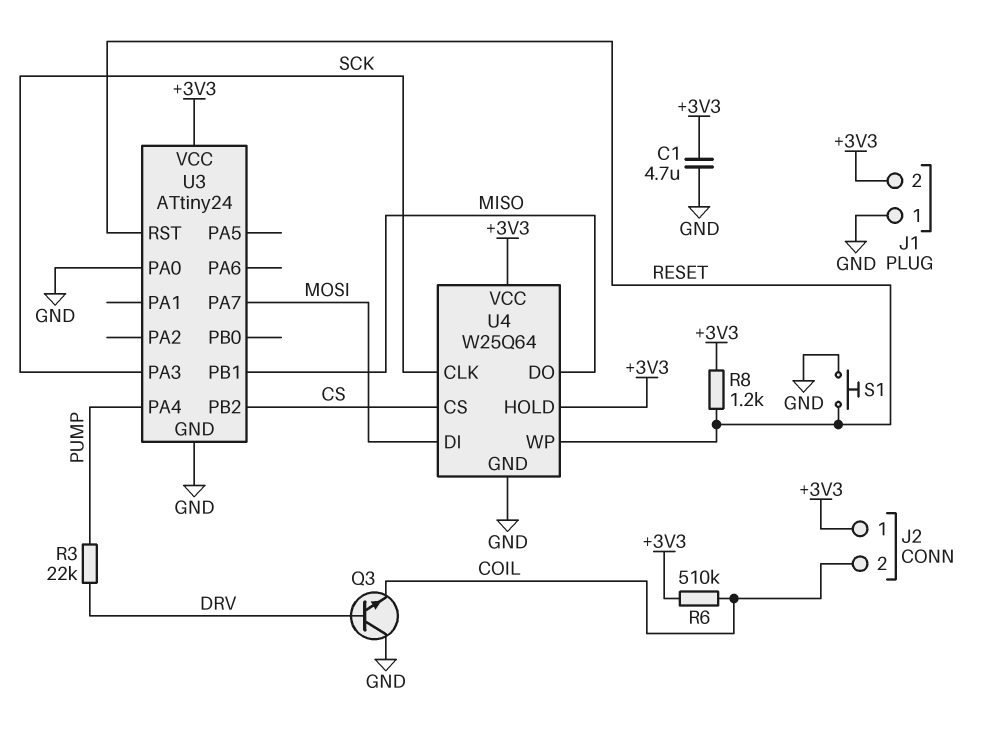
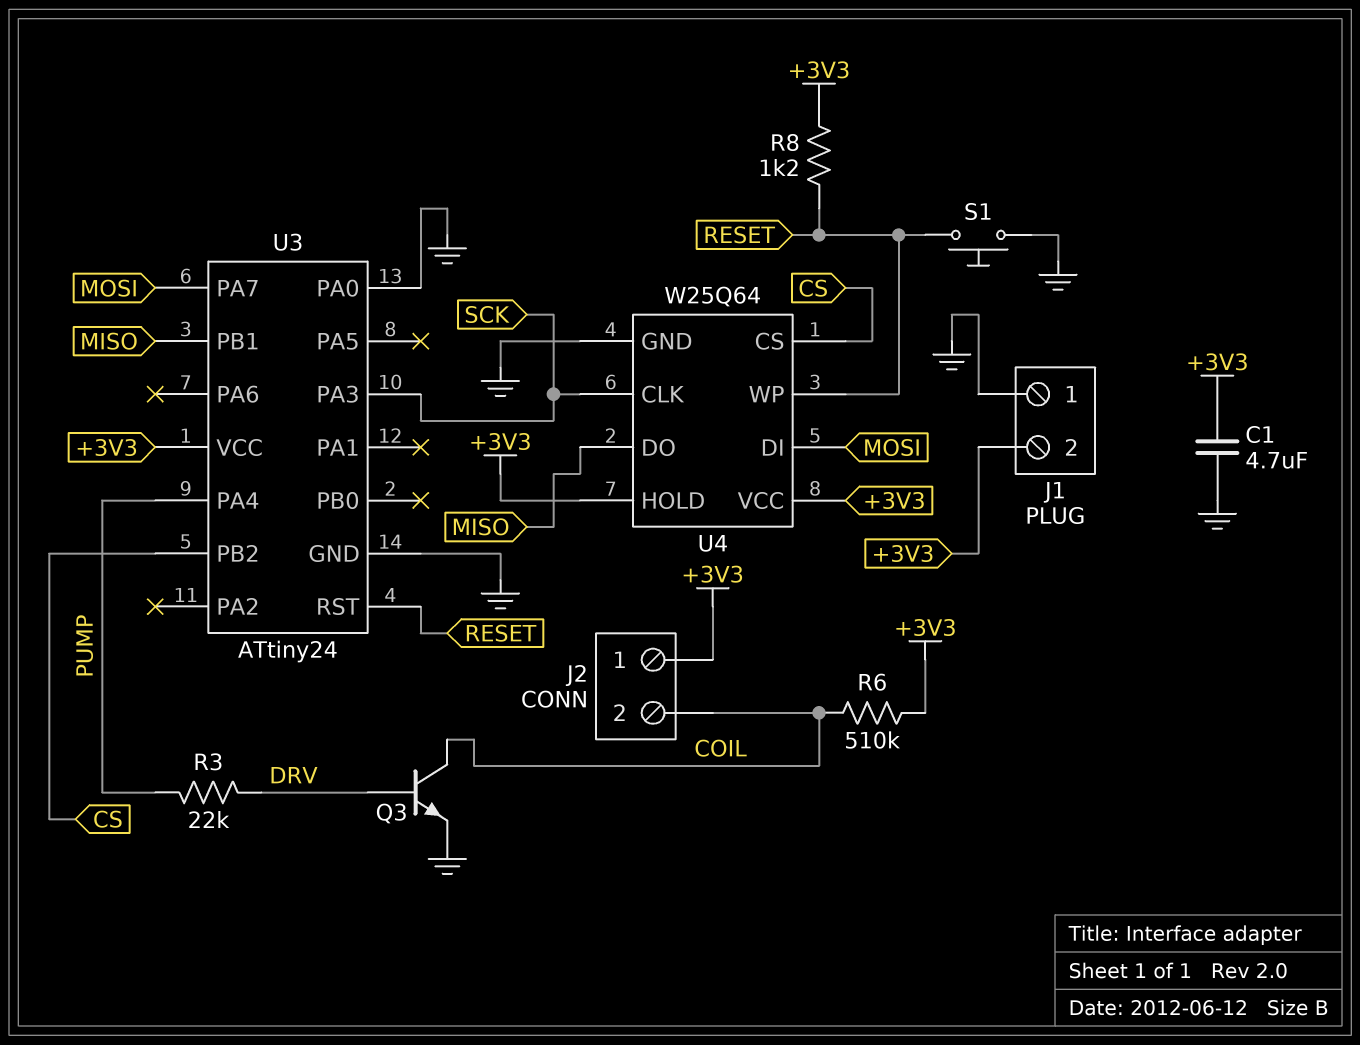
Q3: NPN (B DRV, C GND, E COIL) -> NPN (B DRV, C COIL, E GND)

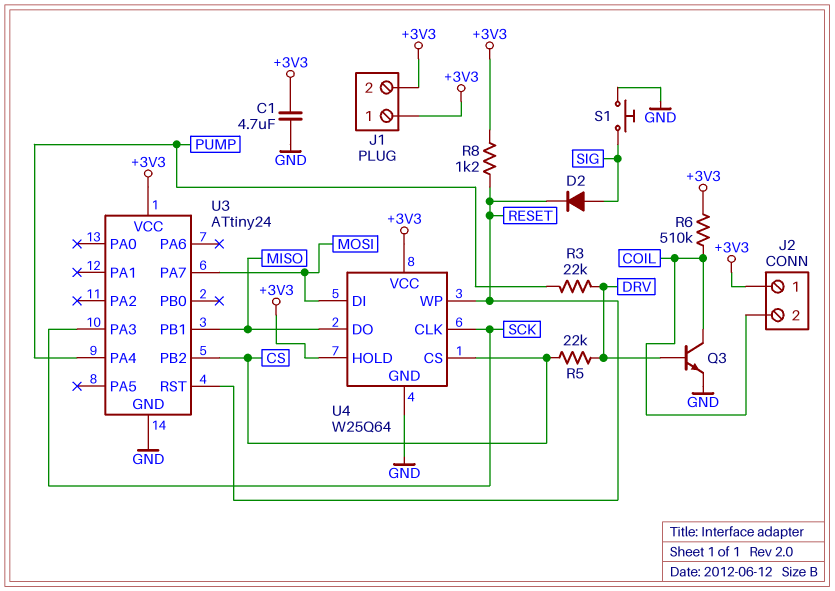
D2: none -> diode (A SIG, K RESET)
J1 pin 1: GND -> +3V3
R5: none -> 22k (CS, DRV)
S1: button (GND, RESET) -> button (GND, SIG)
U3 pin PA0: GND -> none

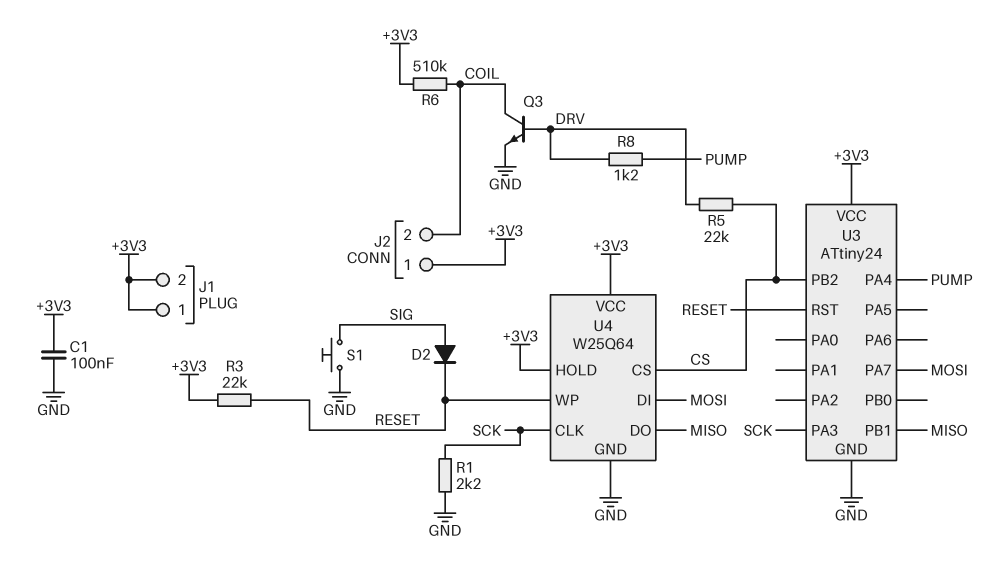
C1: 4.7uF (+3V3, GND) -> 100nF (+3V3, GND)
R1: none -> 2.2k (GND, SCK)
R3: 22k (DRV, PUMP) -> 22k (+3V3, RESET)
R8: 1.2k (+3V3, RESET) -> 1.2k (DRV, PUMP)

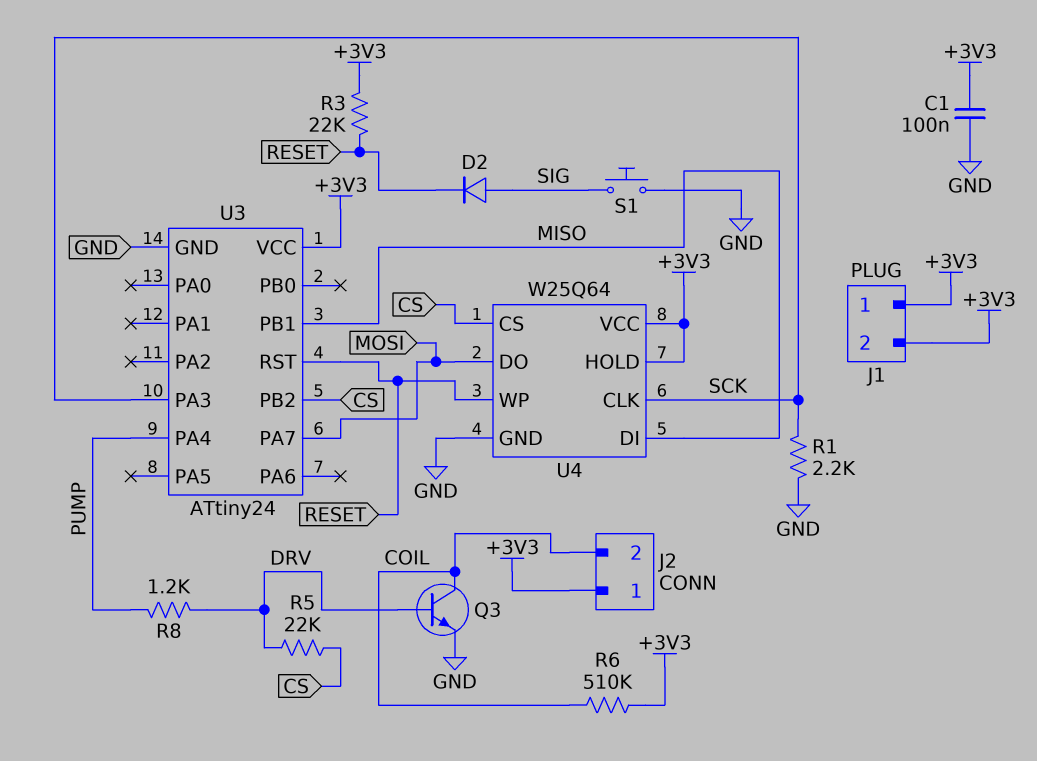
U4 pin DI: MOSI -> MISO
U4 pin DO: MISO -> MOSI

